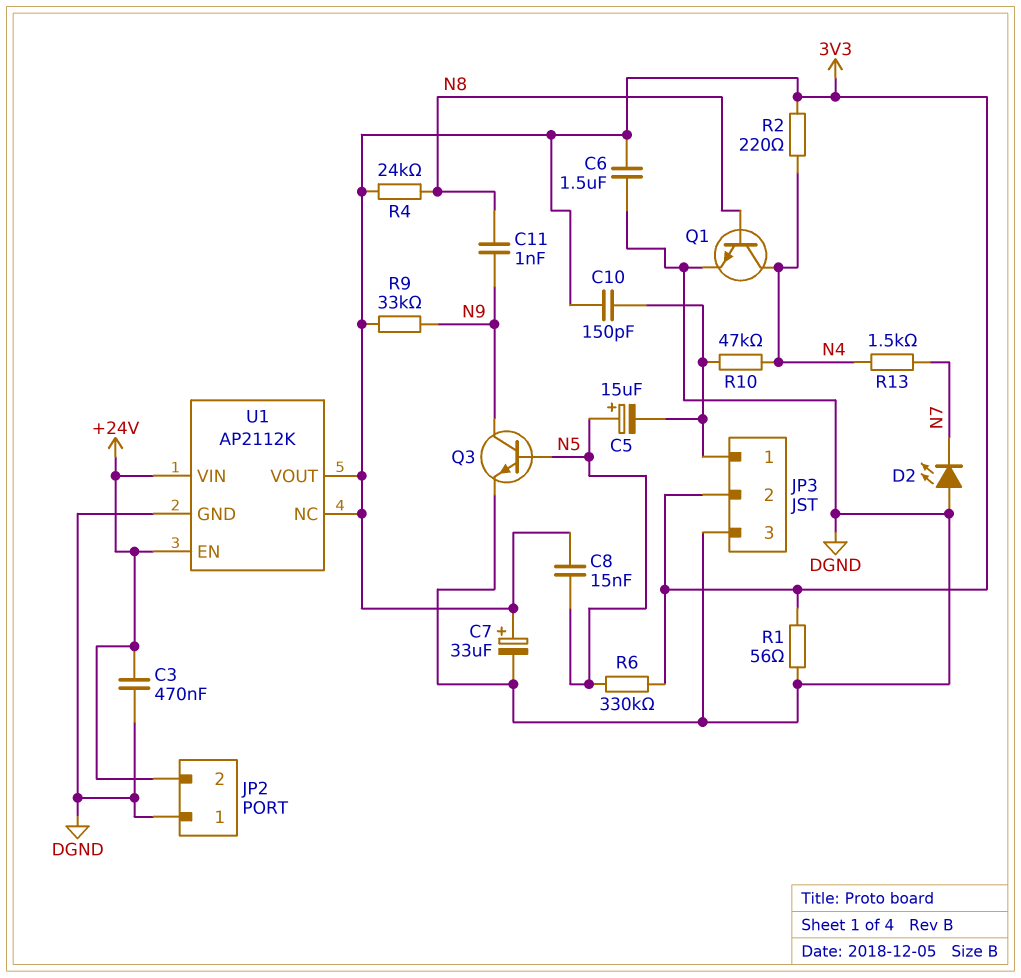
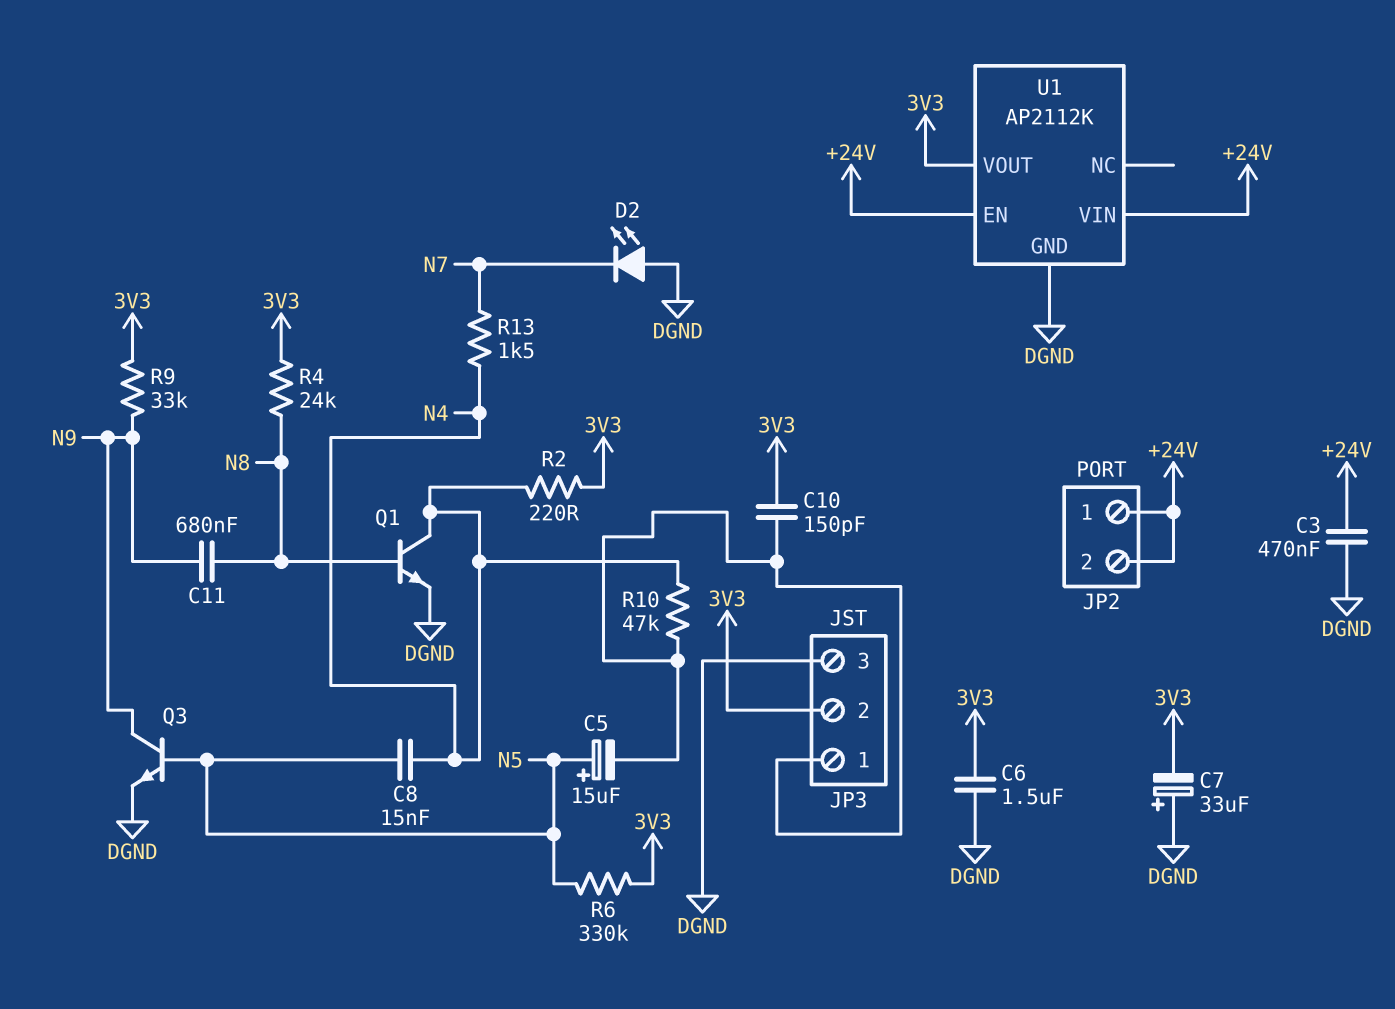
C7: 33uF (plus 3V3, minus DGND) -> 33uF (plus DGND, minus 3V3)
C8: 15nF (3V3, N5) -> 15nF (N4, N5)
C11: 1nF (N8, N9) -> 680nF (N8, N9)
JP2 pin 1: DGND -> +24V
R1: 56 (3V3, DGND) -> none
U1 pin NC: 3V3 -> none

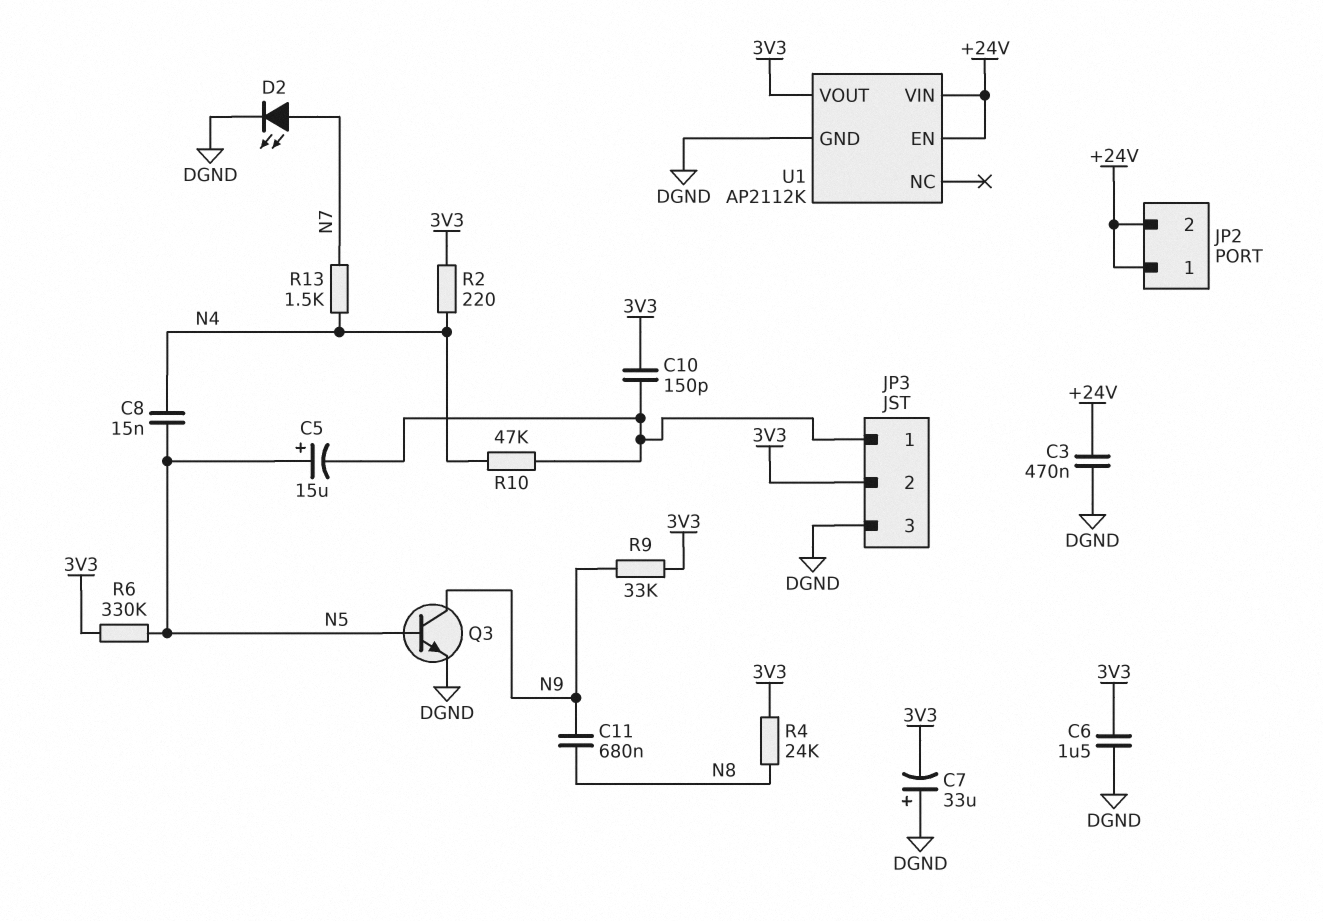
D2: LED (A DGND, K N7) -> LED (A N7, K DGND)
Q1: NPN (B N8, C N4, E DGND) -> none

